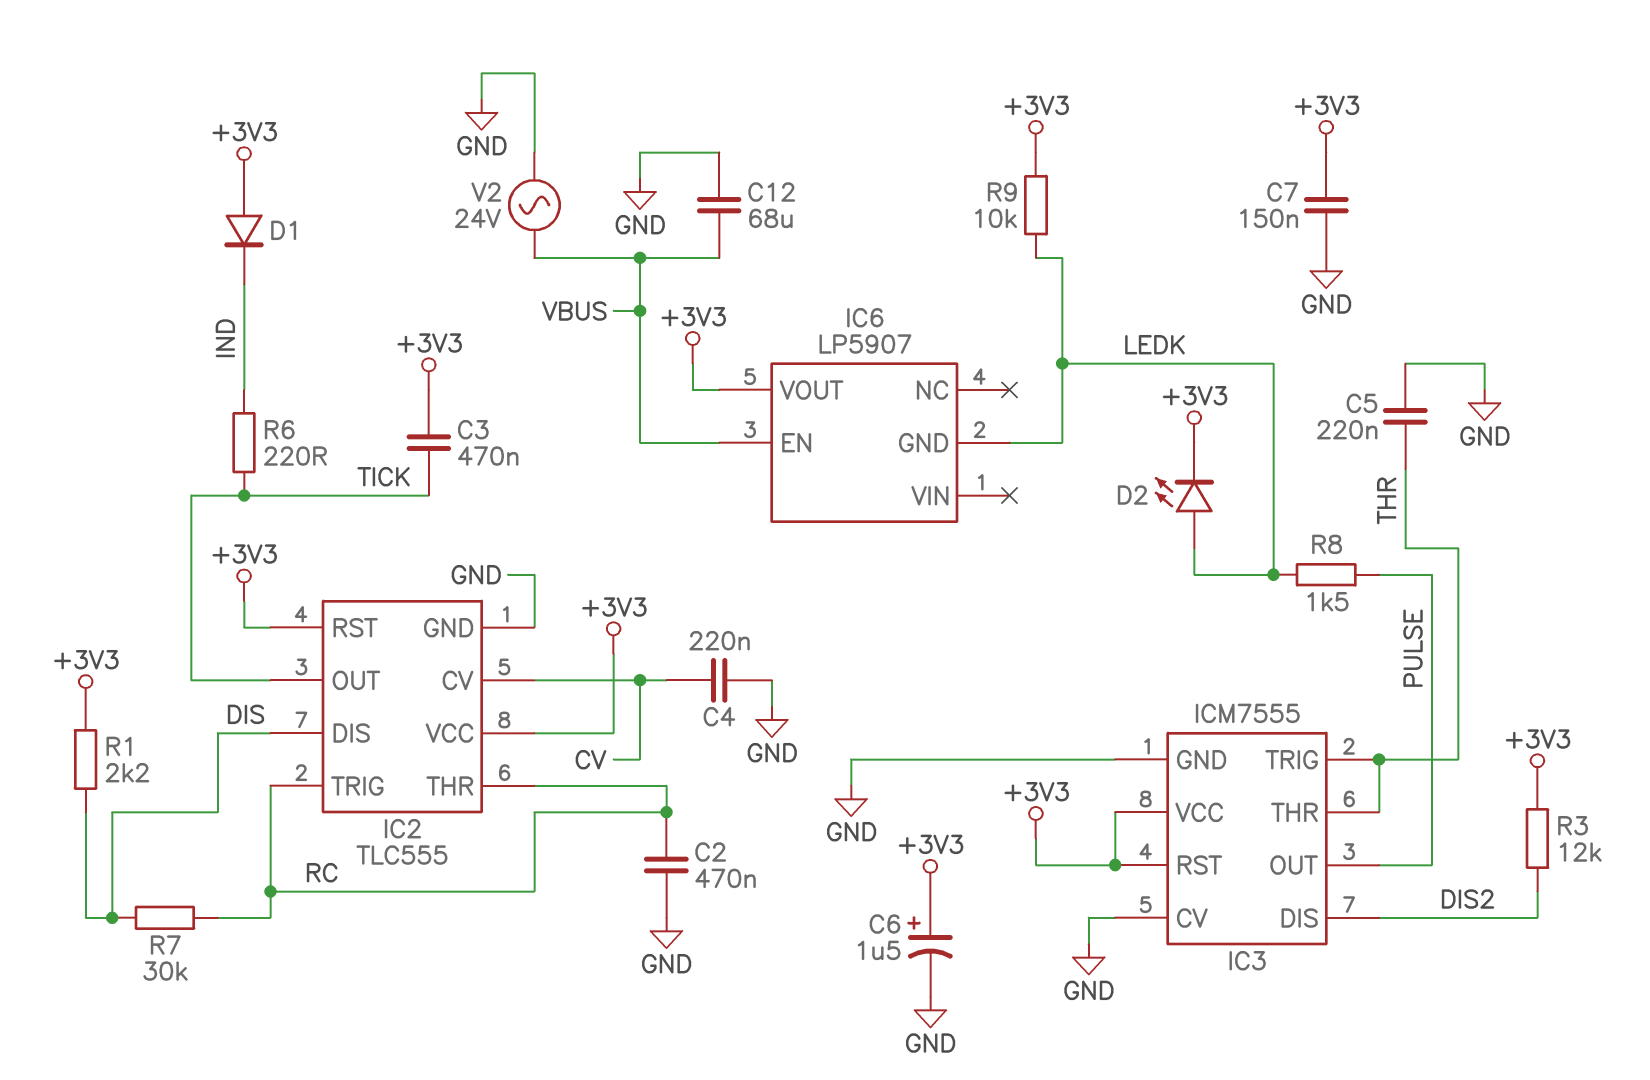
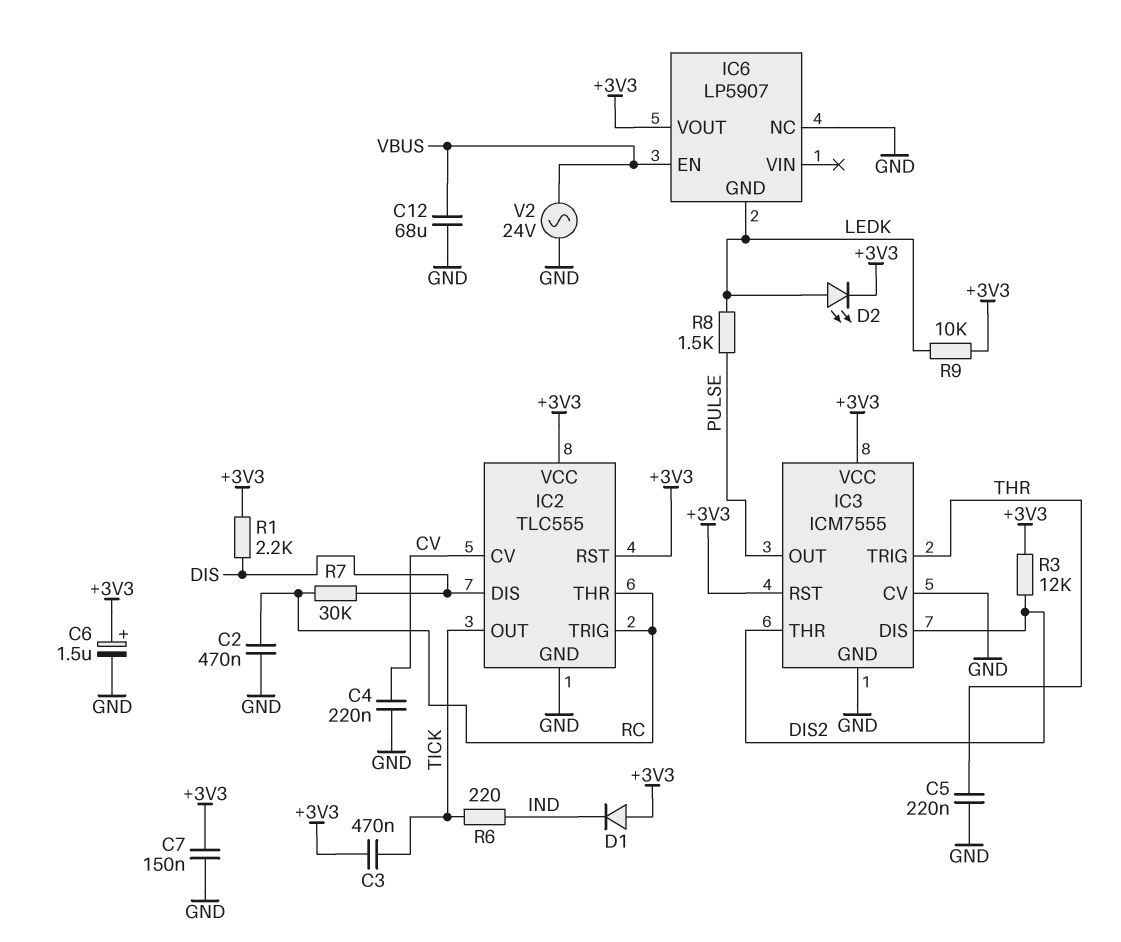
IC3 pin THR: THR -> DIS2
IC6 pin NC: none -> GND

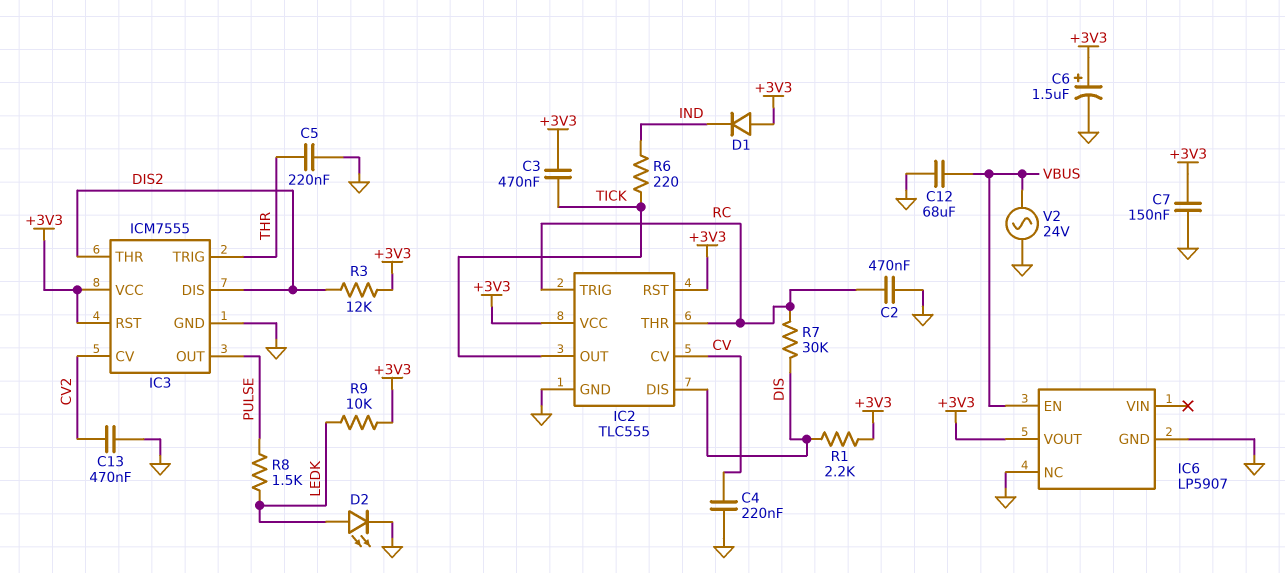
C13: none -> 470nF (CV2, GND)
D2: LED (A LEDK, K +3V3) -> LED (A LEDK, K GND)
IC3 pin CV: GND -> CV2
IC6 pin GND: LEDK -> GND

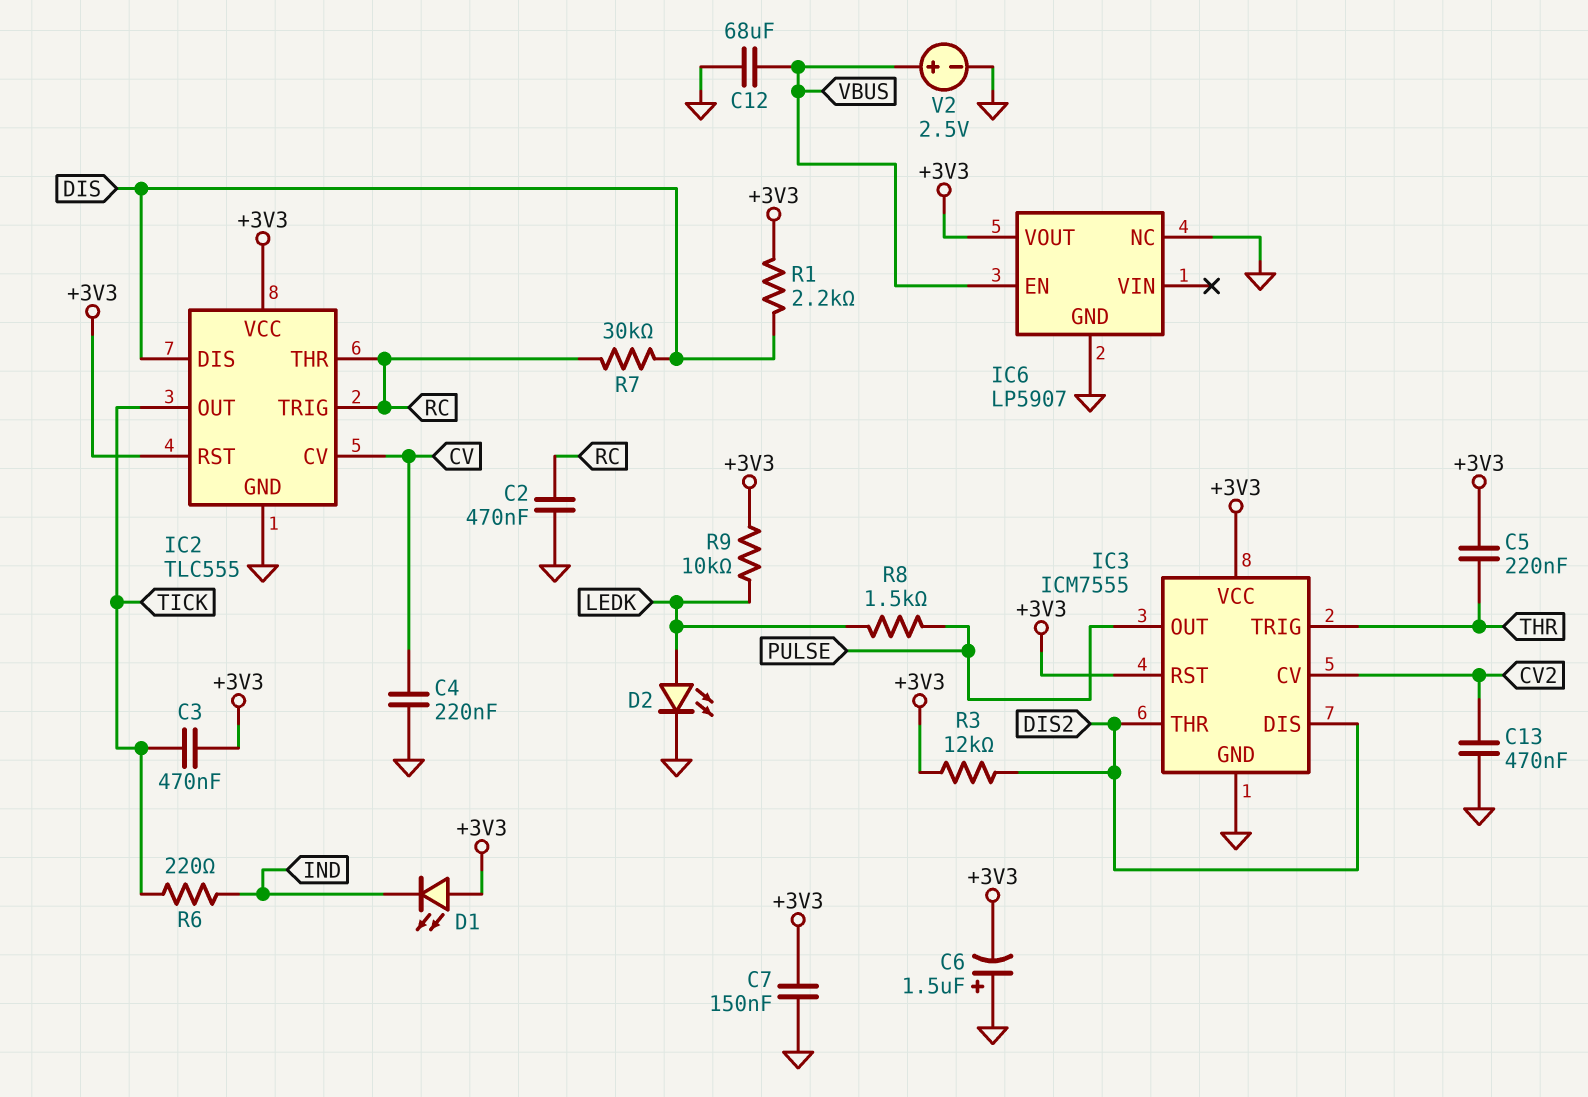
C5: 220nF (GND, THR) -> 220nF (+3V3, THR)
C6: 1.5uF (plus +3V3, minus GND) -> 1.5uF (plus GND, minus +3V3)
D1: diode (A +3V3, K IND) -> LED (A +3V3, K IND)
V2: AC 24V (GND, VBUS) -> 2.5V (plus VBUS, minus GND)

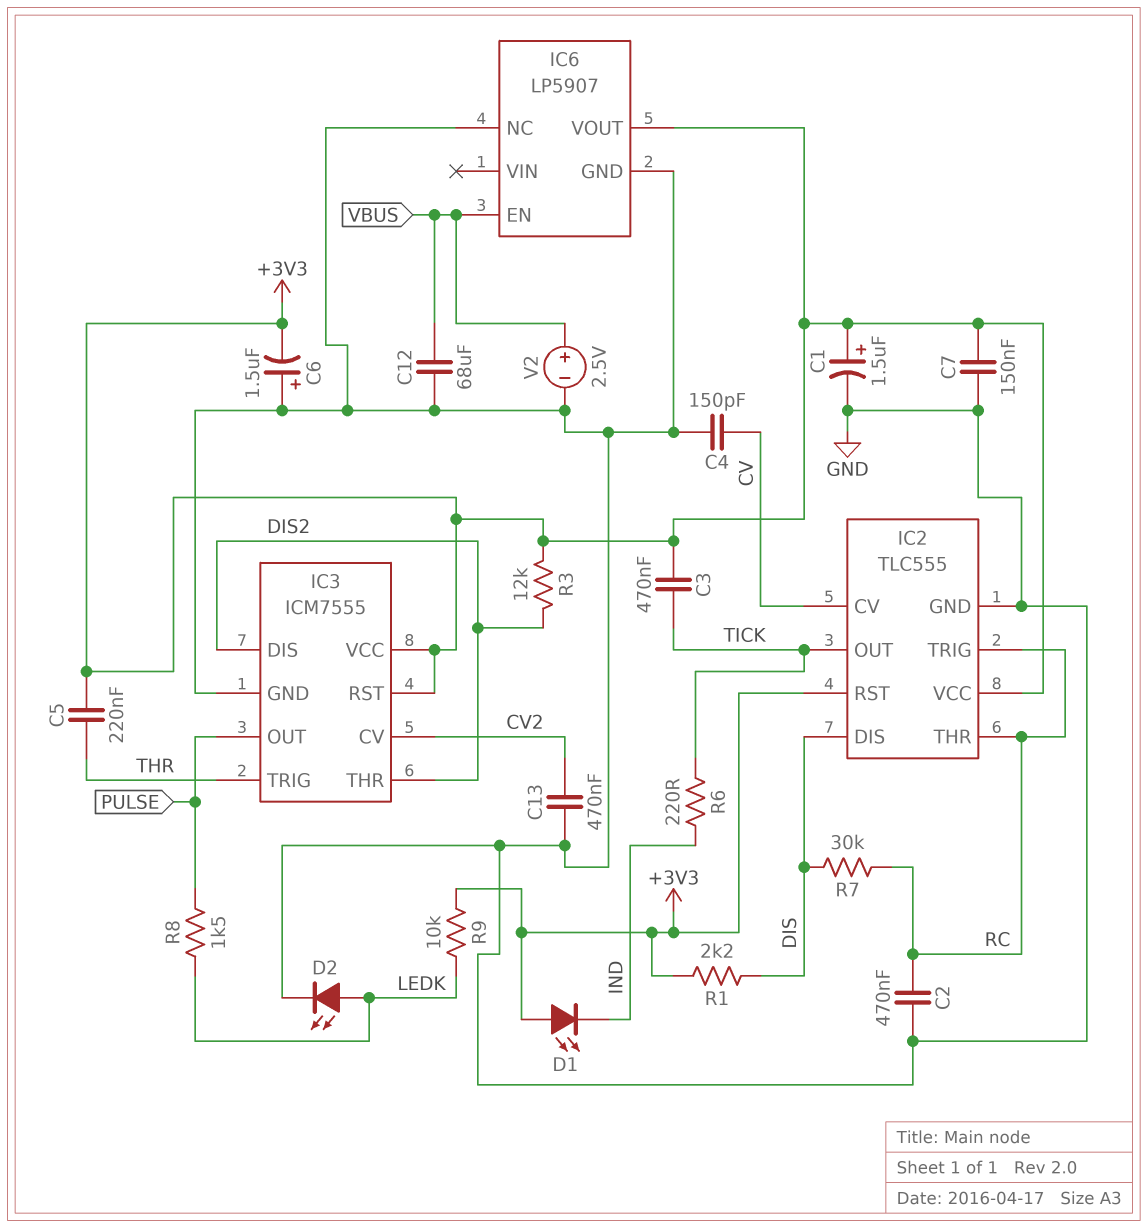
C1: none -> 1.5uF (plus +3V3, minus GND)
C4: 220nF (CV, GND) -> 150pF (CV, GND)

